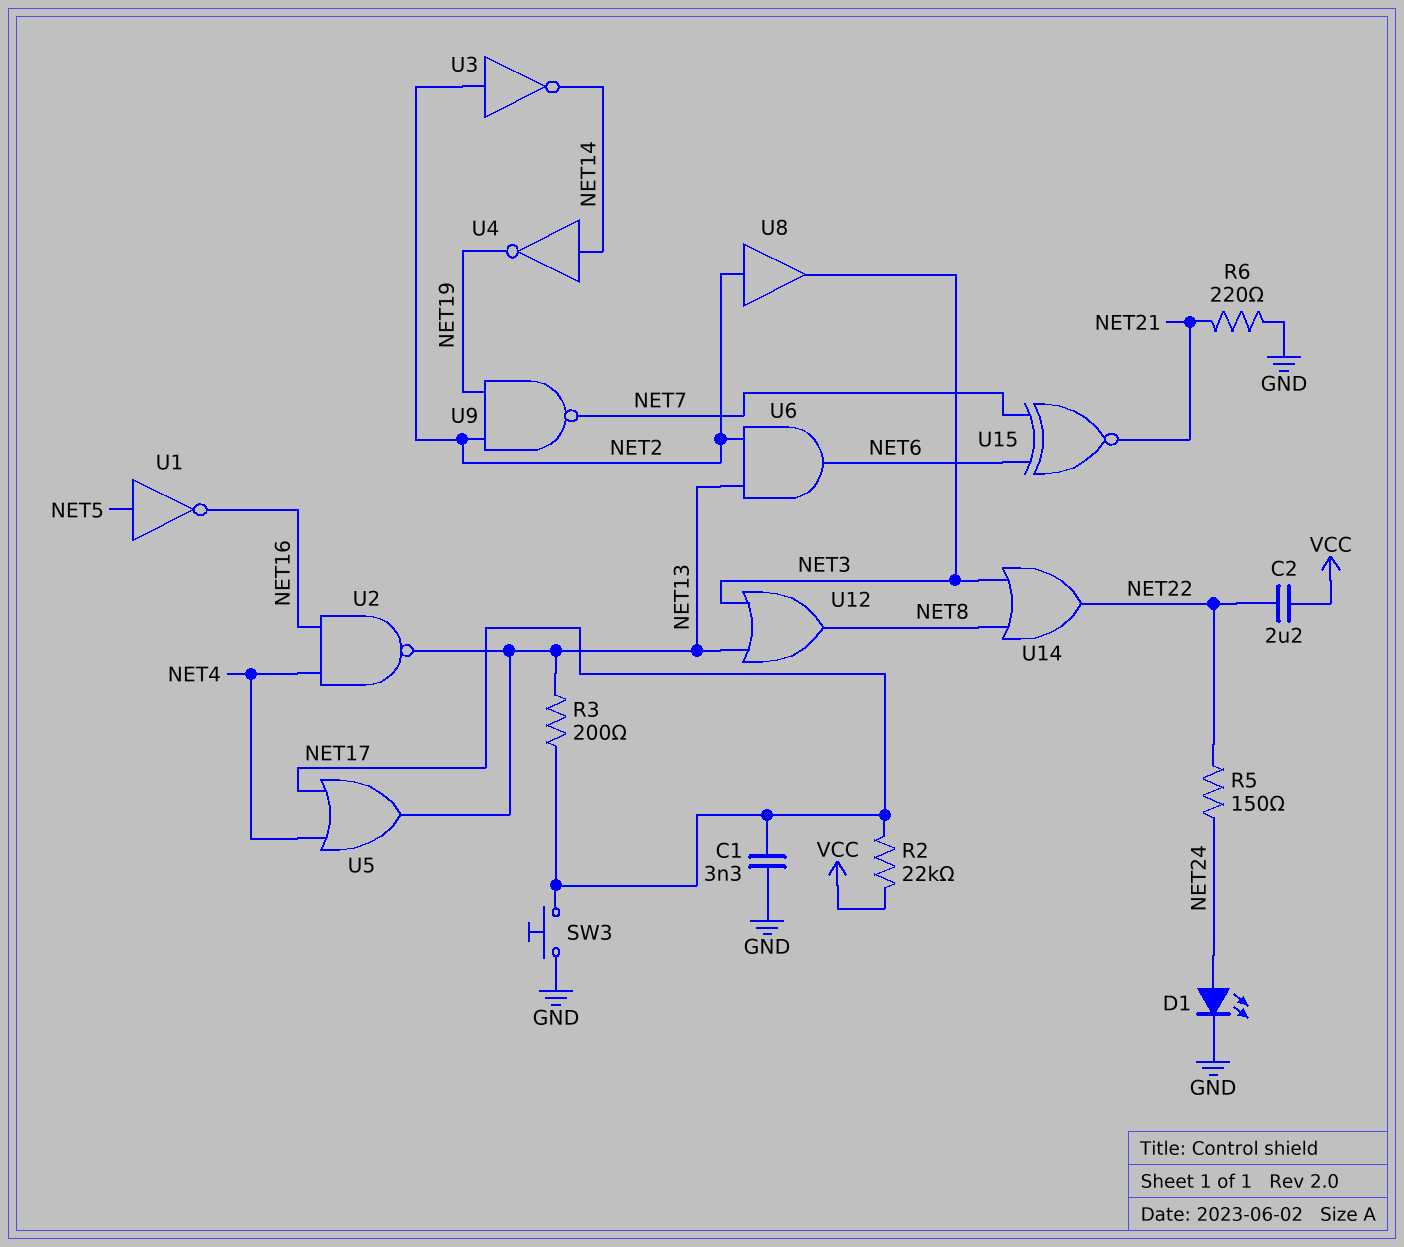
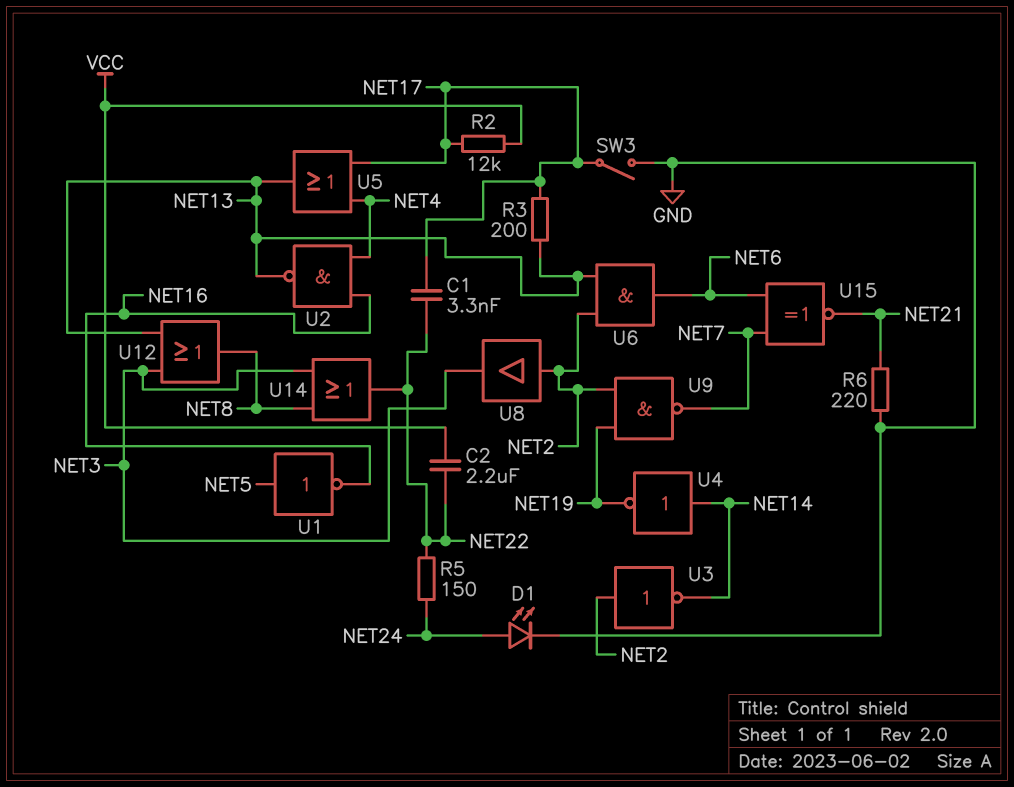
C1: 3.3nF (GND, NET17) -> 3.3nF (NET17, NET22)
R2: 22k (NET17, VCC) -> 12k (NET17, VCC)
SW3: button (GND, NET17) -> switch (GND, NET17)

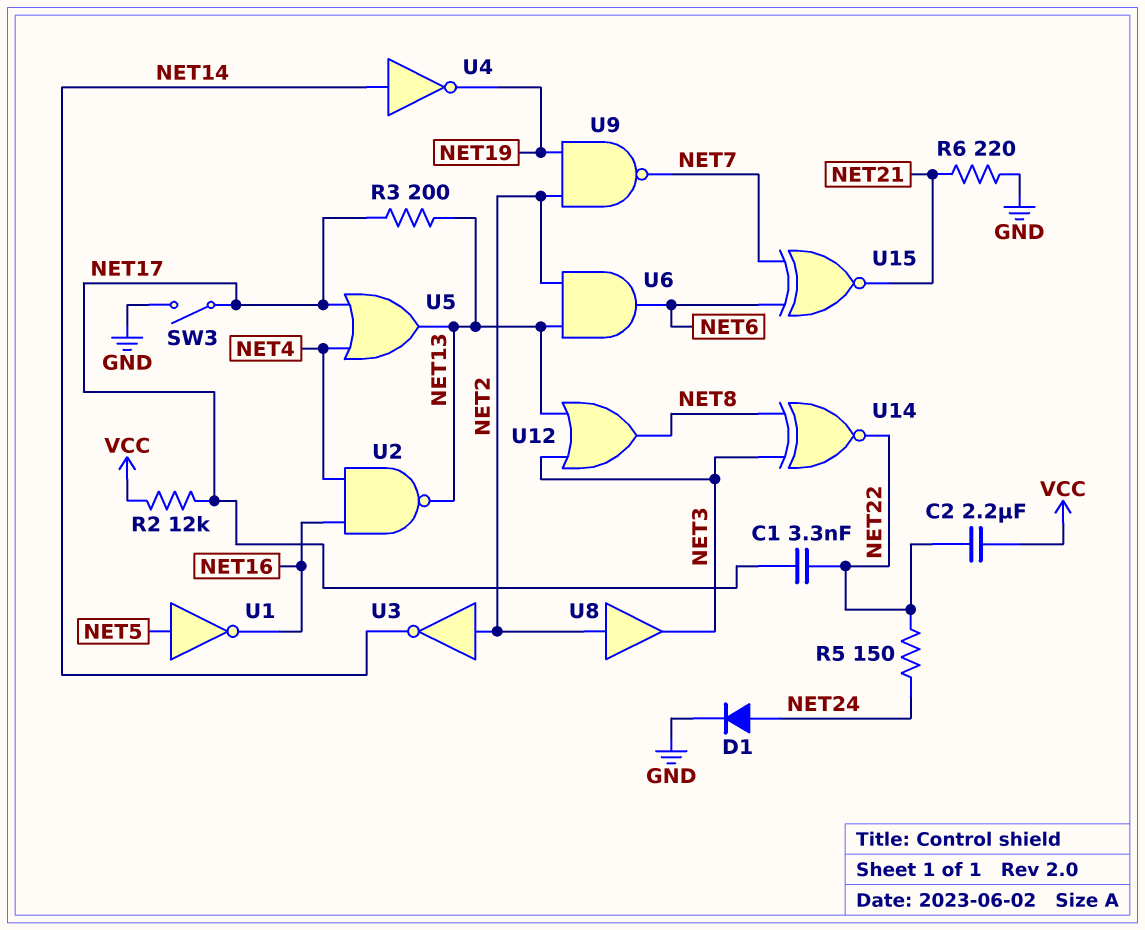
D1: LED (A NET24, K GND) -> diode (A NET24, K GND)
U14: OR (in NET3, in NET8, out NET22) -> XNOR (in NET3, in NET8, out NET22)

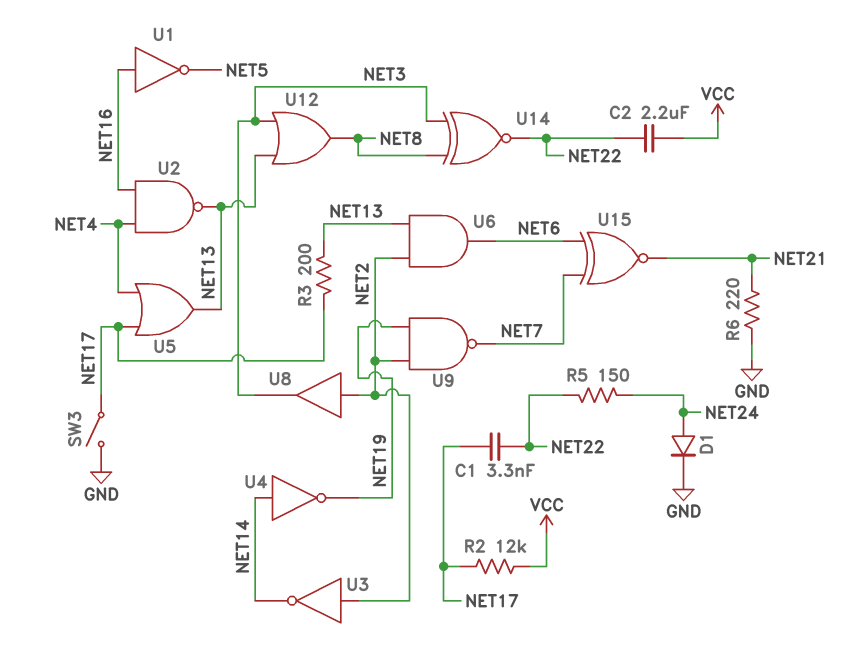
U1: NOT (in NET5, out NET16) -> NOT (in NET16, out NET5)

